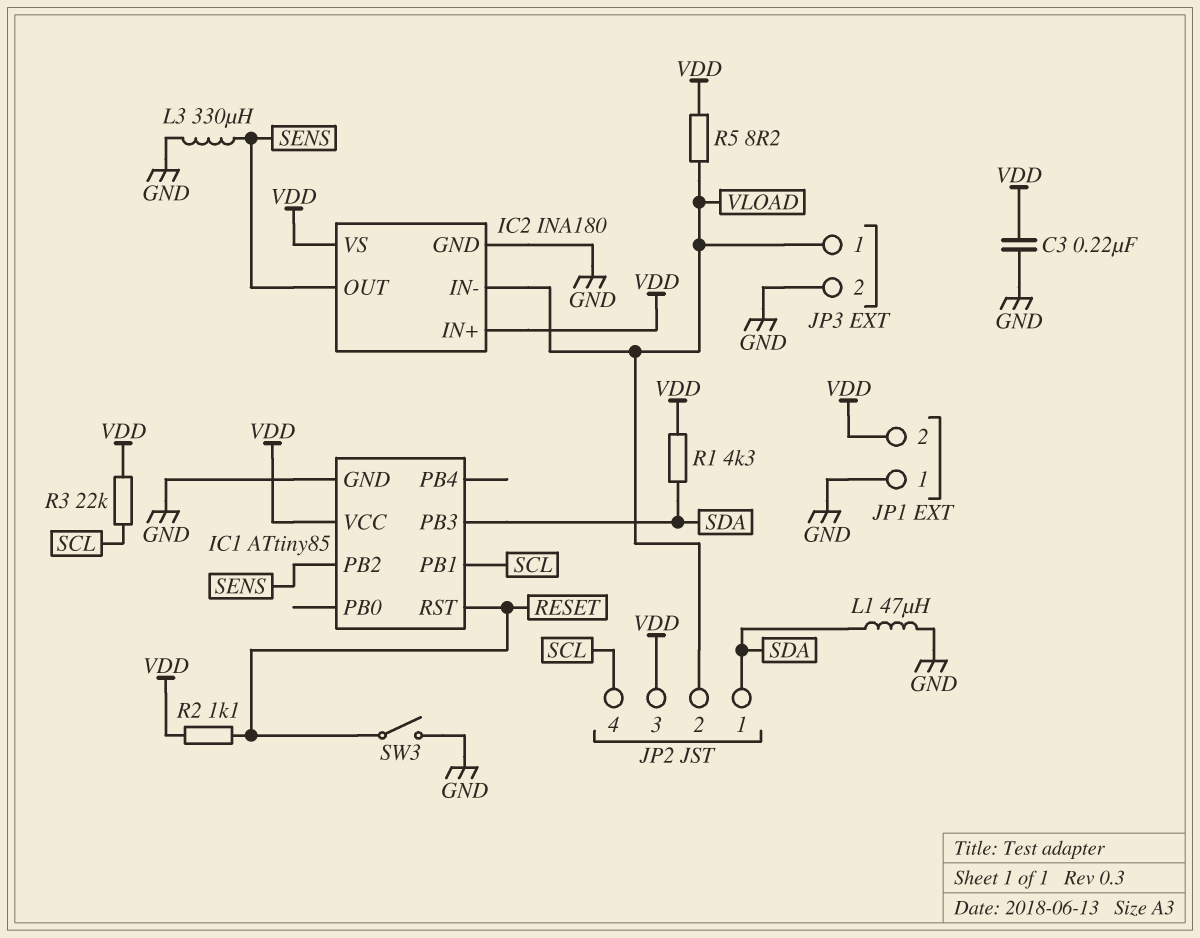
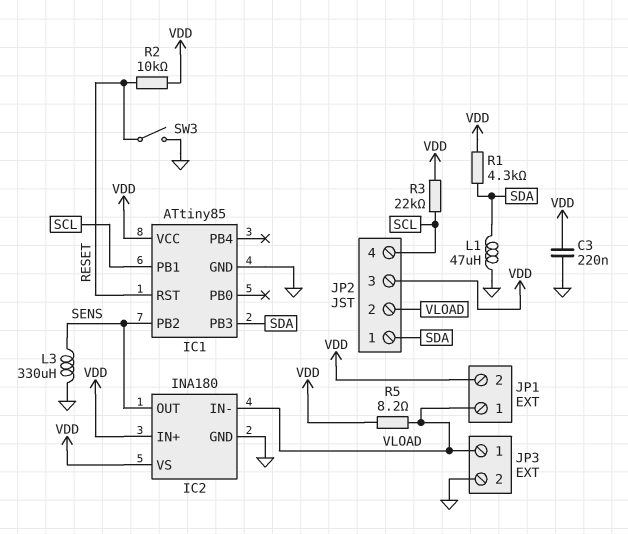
JP1 pin 1: GND -> VLOAD
R2: 1.1k (RESET, VDD) -> 10k (RESET, VDD)

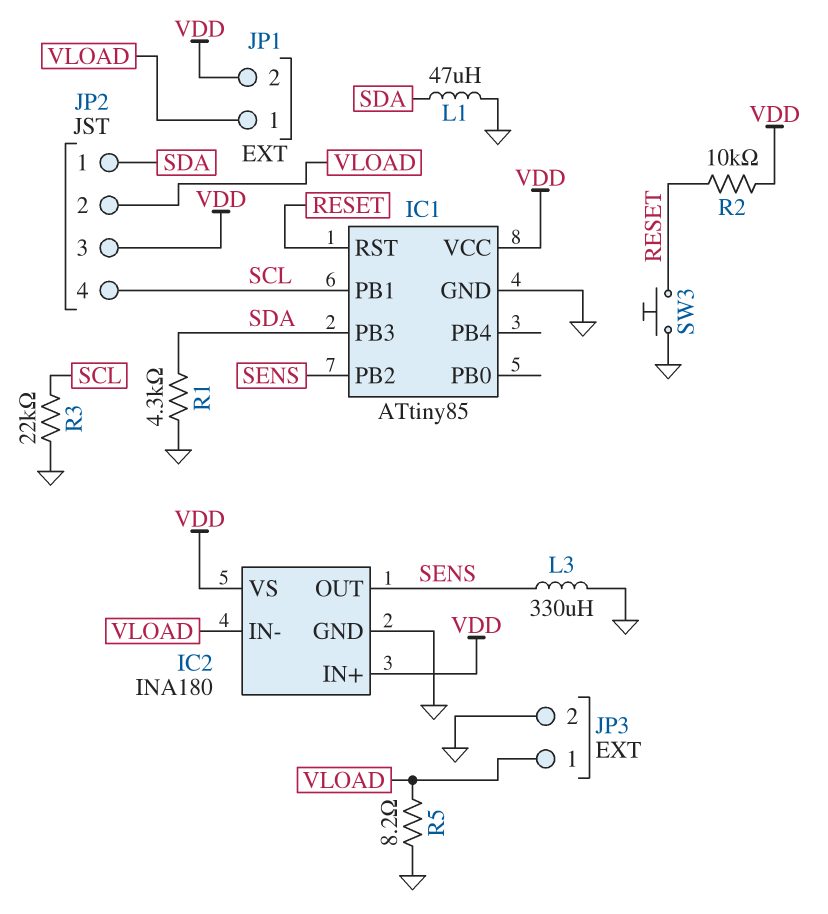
C3: 220nF (GND, VDD) -> none
R1: 4.3k (SDA, VDD) -> 4.3k (GND, SDA)
R3: 22k (SCL, VDD) -> 22k (GND, SCL)
R5: 8.2 (VDD, VLOAD) -> 8.2 (GND, VLOAD)
SW3: switch (GND, RESET) -> button (GND, RESET)

